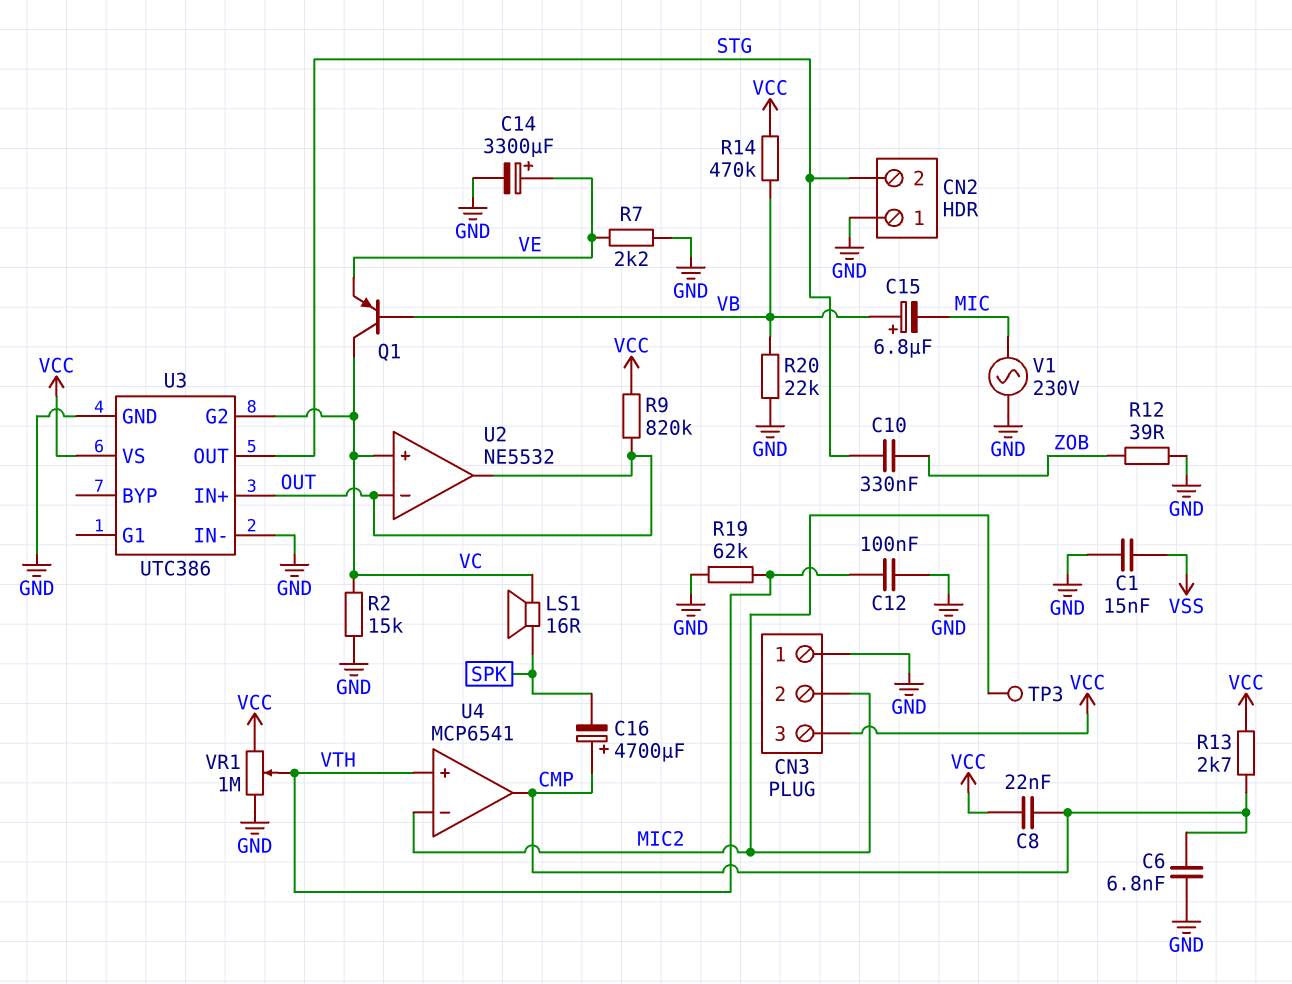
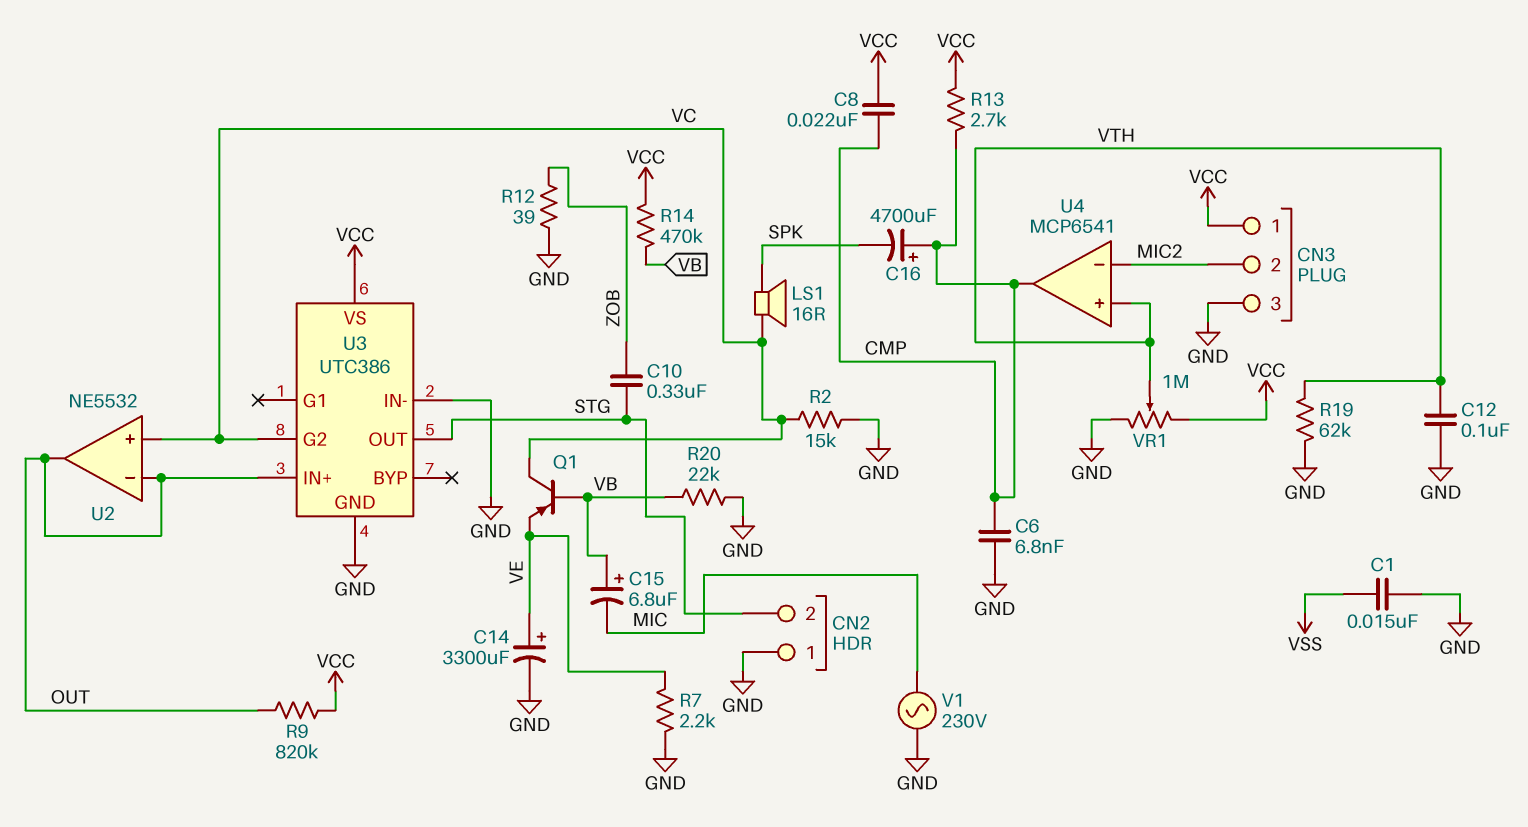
CN3 pin 1: GND -> VCC
CN3 pin 3: VCC -> GND
TP3: test point (MIC2) -> none

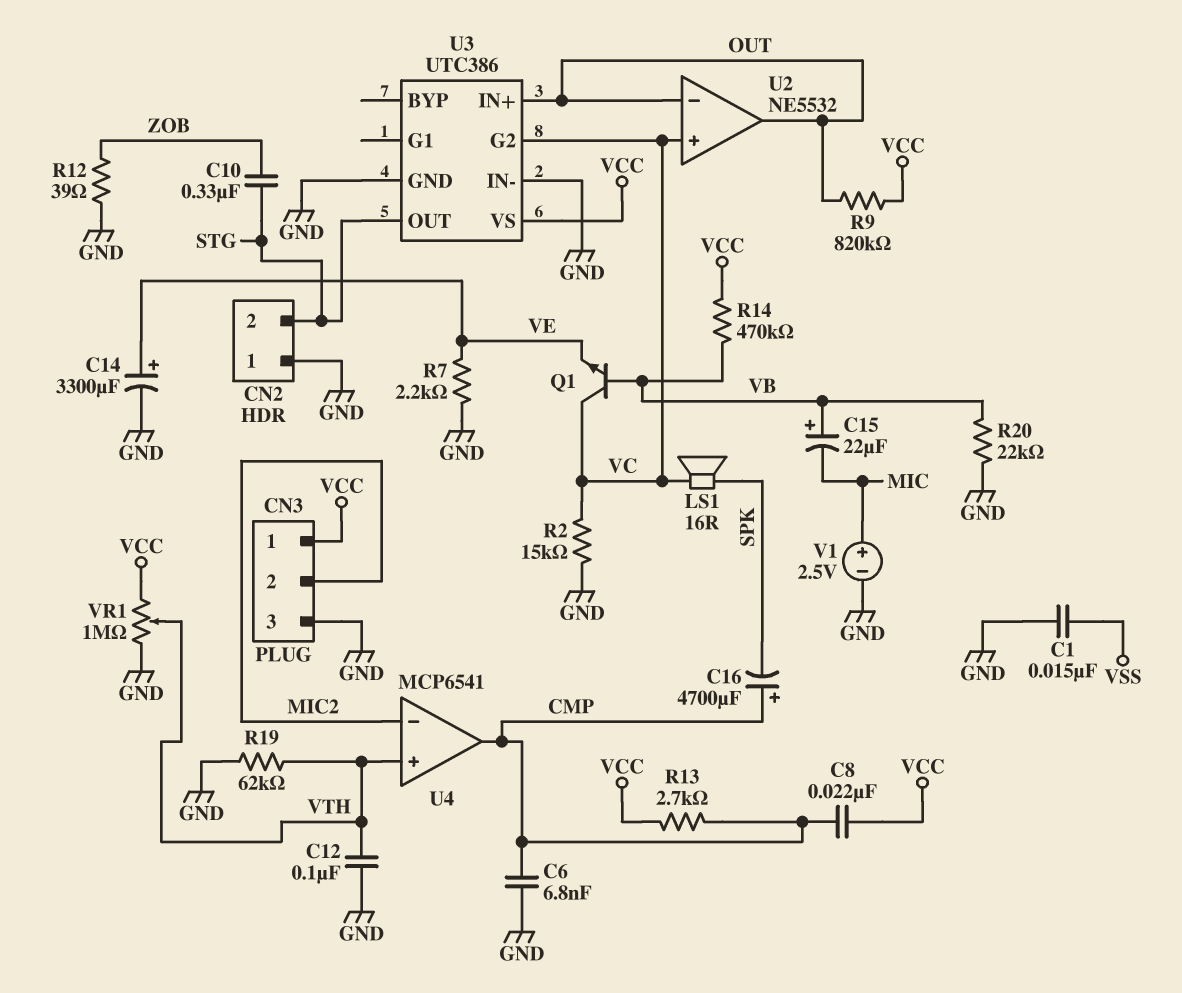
C15: 6.8uF (plus VB, minus MIC) -> 22uF (plus VB, minus MIC)
Q1: PNP (B VB, C VC, E VE) -> NPN (B VB, C VC, E VE)
V1: AC 230V (GND, MIC) -> 2.5V (plus MIC, minus GND)

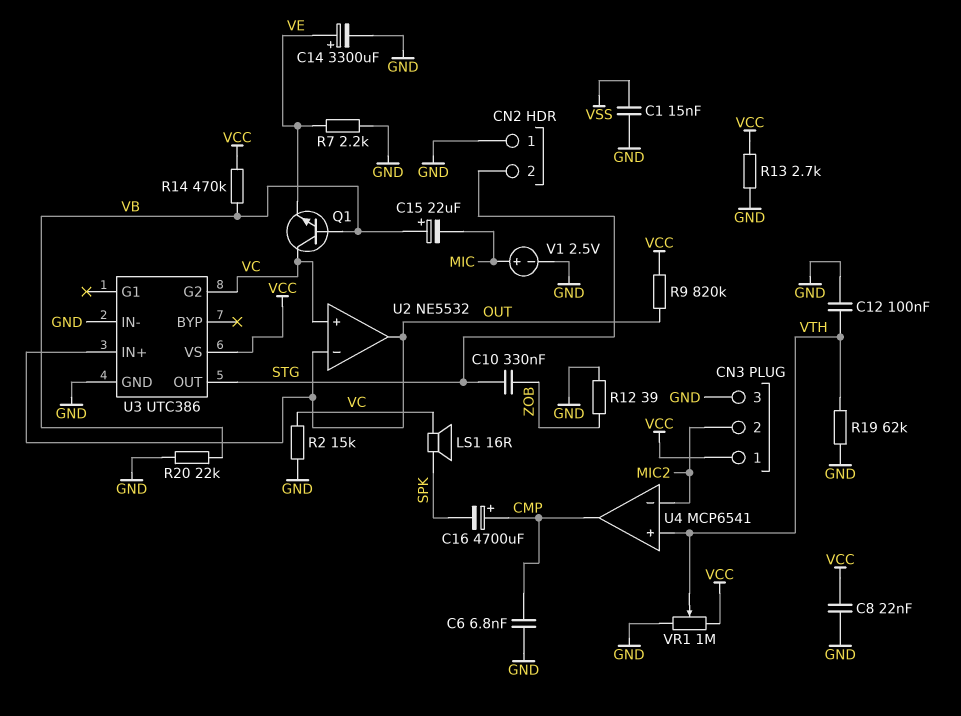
C8: 22nF (CMP, VCC) -> 22nF (GND, VCC)
R13: 2.7k (CMP, VCC) -> 2.7k (GND, VCC)

